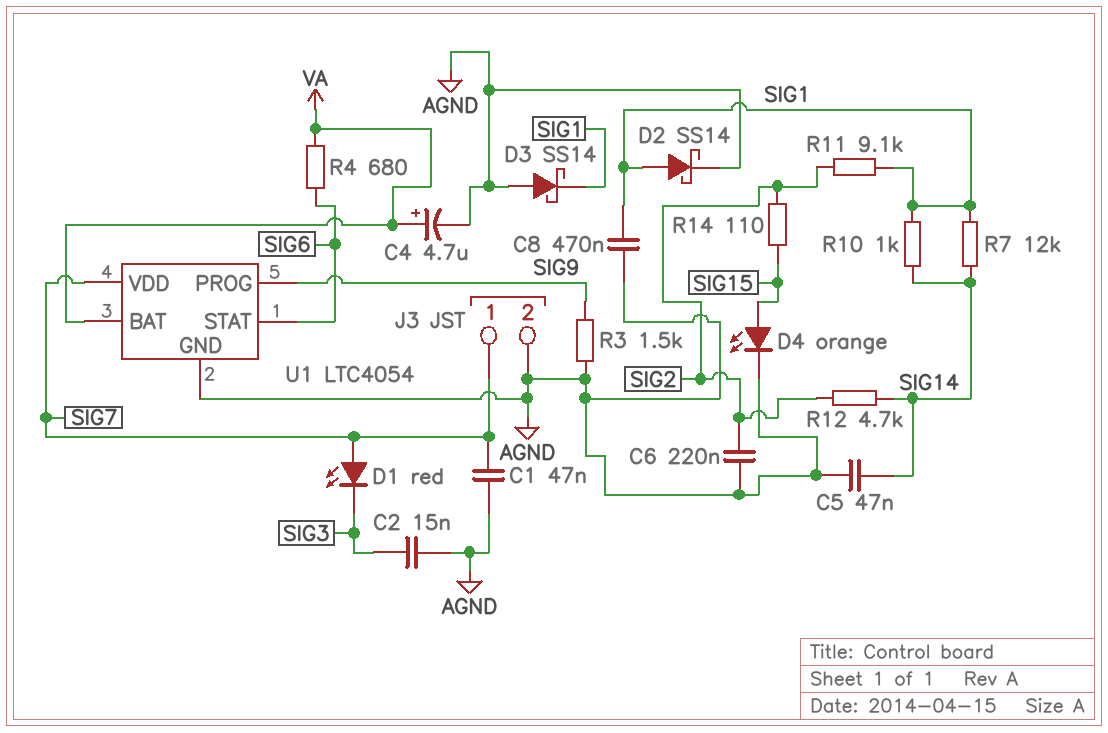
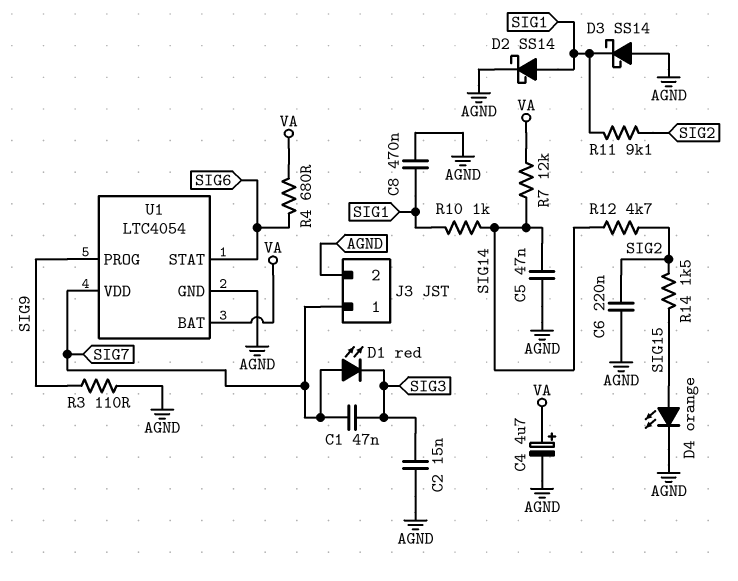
C1: 47nF (AGND, SIG7) -> 47nF (SIG3, SIG7)
R3: 1.5k (AGND, SIG9) -> 110 (AGND, SIG9)
R7: 12k (SIG1, SIG14) -> 12k (SIG14, VA)
R14: 110 (SIG2, SIG15) -> 1.5k (SIG2, SIG15)

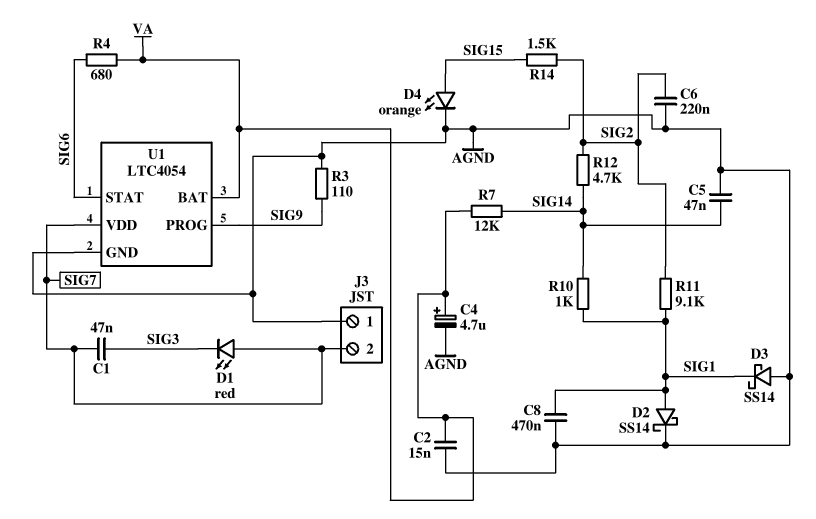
C2: 15nF (AGND, SIG3) -> 15nF (AGND, VA)
J3 pin 1: SIG7 -> AGND
J3 pin 2: AGND -> SIG7

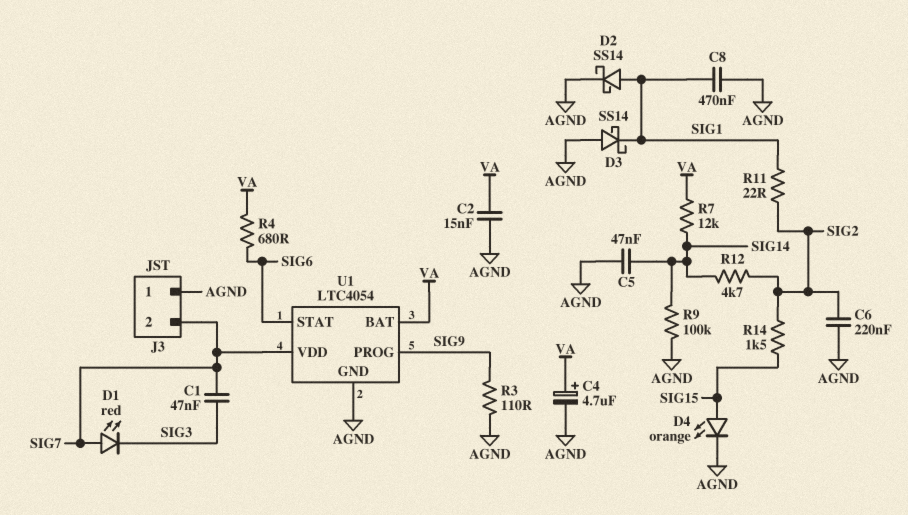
R9: none -> 100k (AGND, SIG14)
R10: 1k (SIG1, SIG14) -> none
R11: 9.1k (SIG1, SIG2) -> 22 (SIG1, SIG2)

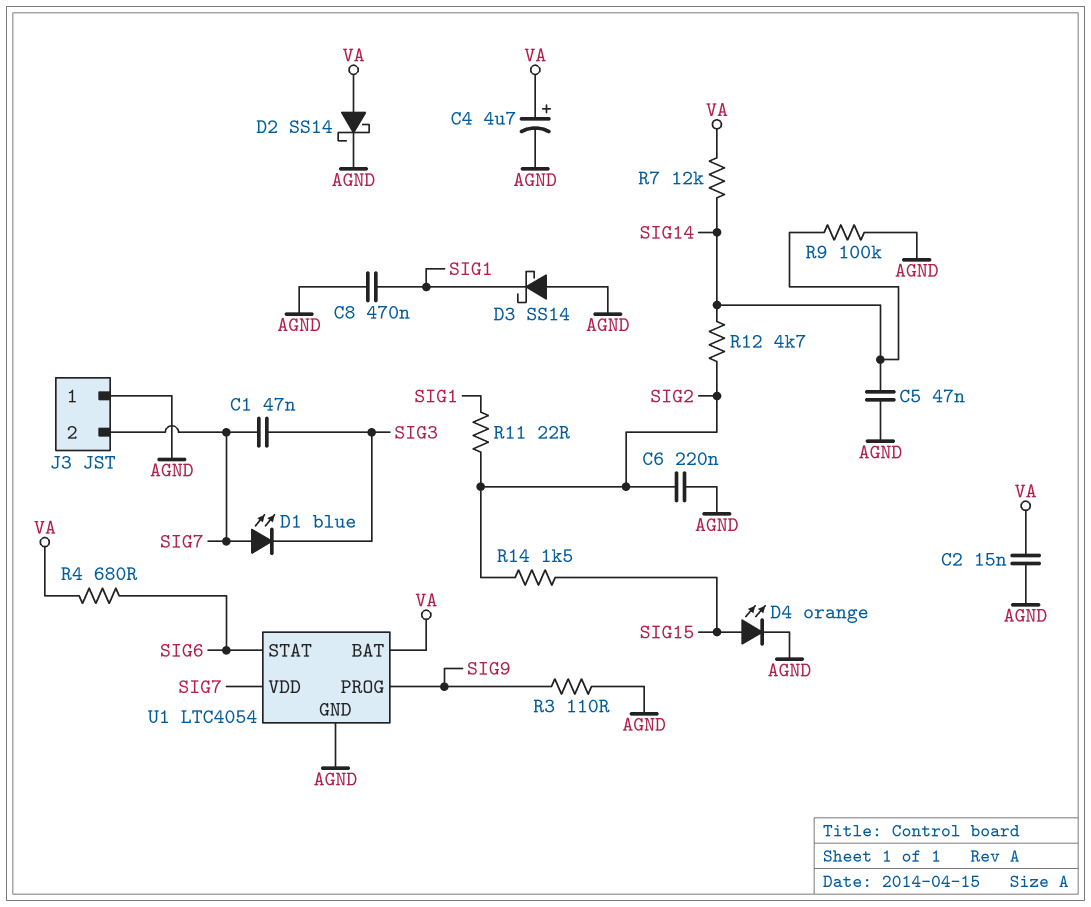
D1: LED red (A SIG7, K SIG3) -> LED blue (A SIG7, K SIG3)
D2: schottky SS14 (A SIG1, K AGND) -> schottky SS14 (A VA, K AGND)

